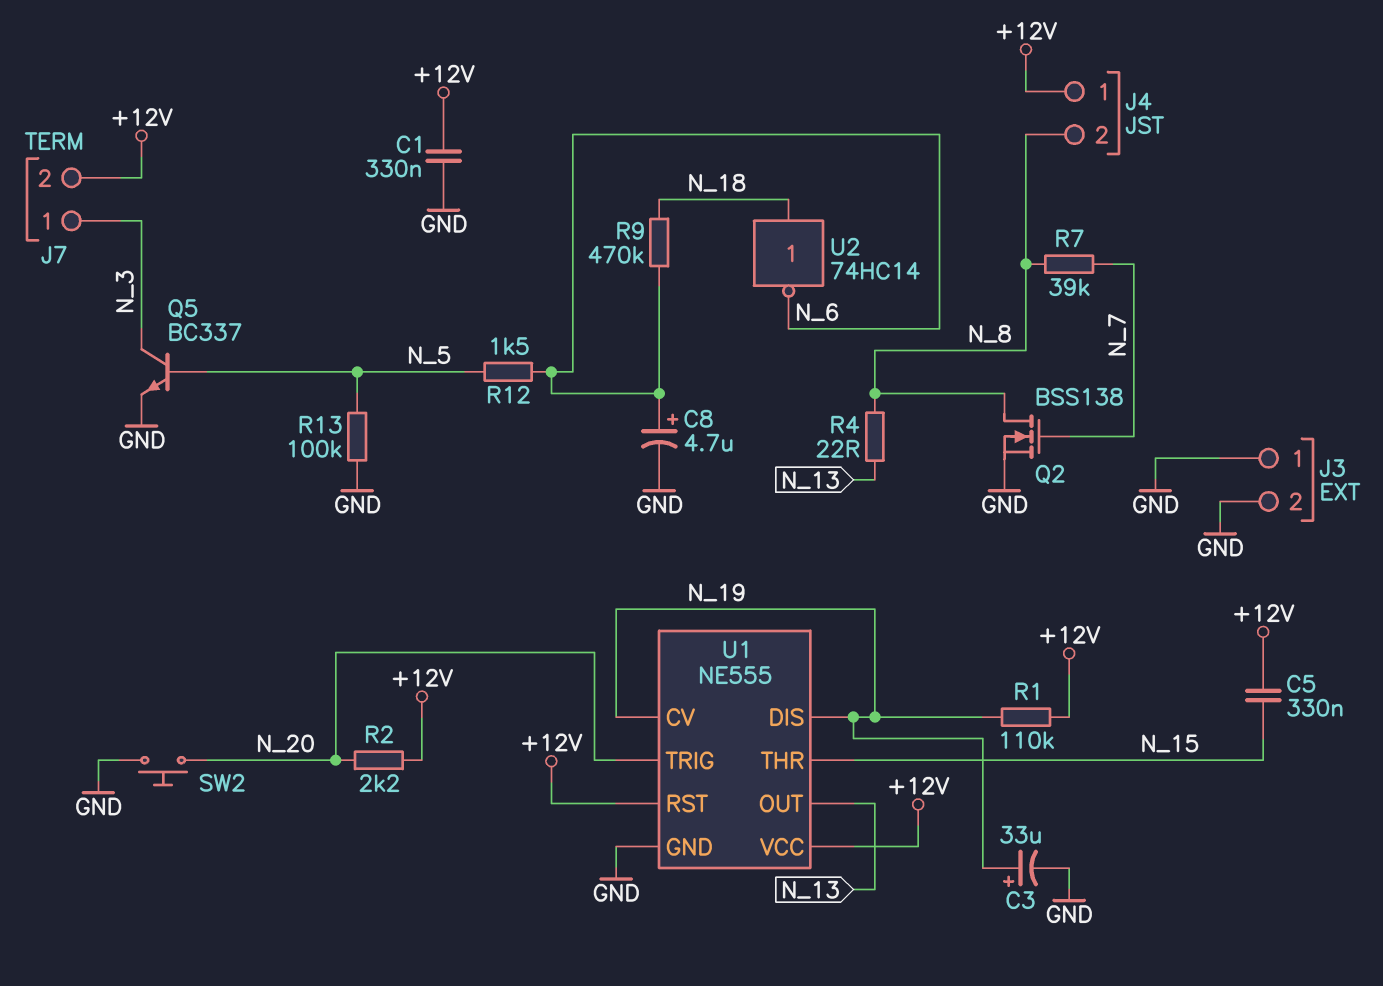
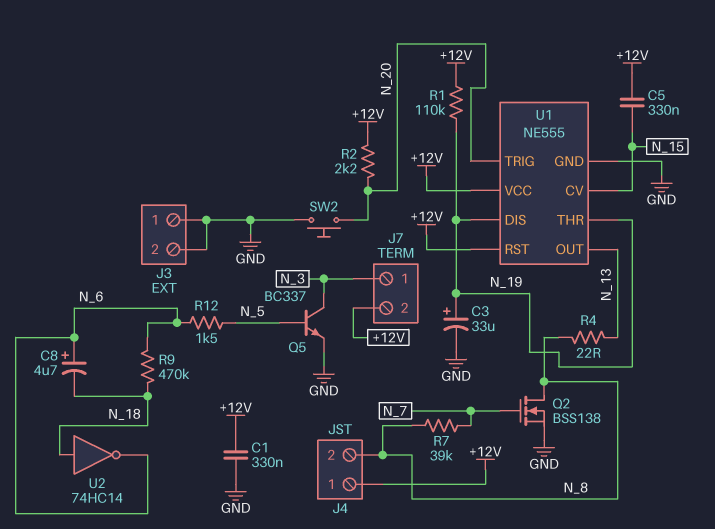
C8: 4.7uF (plus N_6, minus GND) -> 4.7uF (plus N_6, minus N_18)
R13: 100k (GND, N_5) -> none
U1 pin CV: N_19 -> N_15
U1 pin THR: N_15 -> N_19

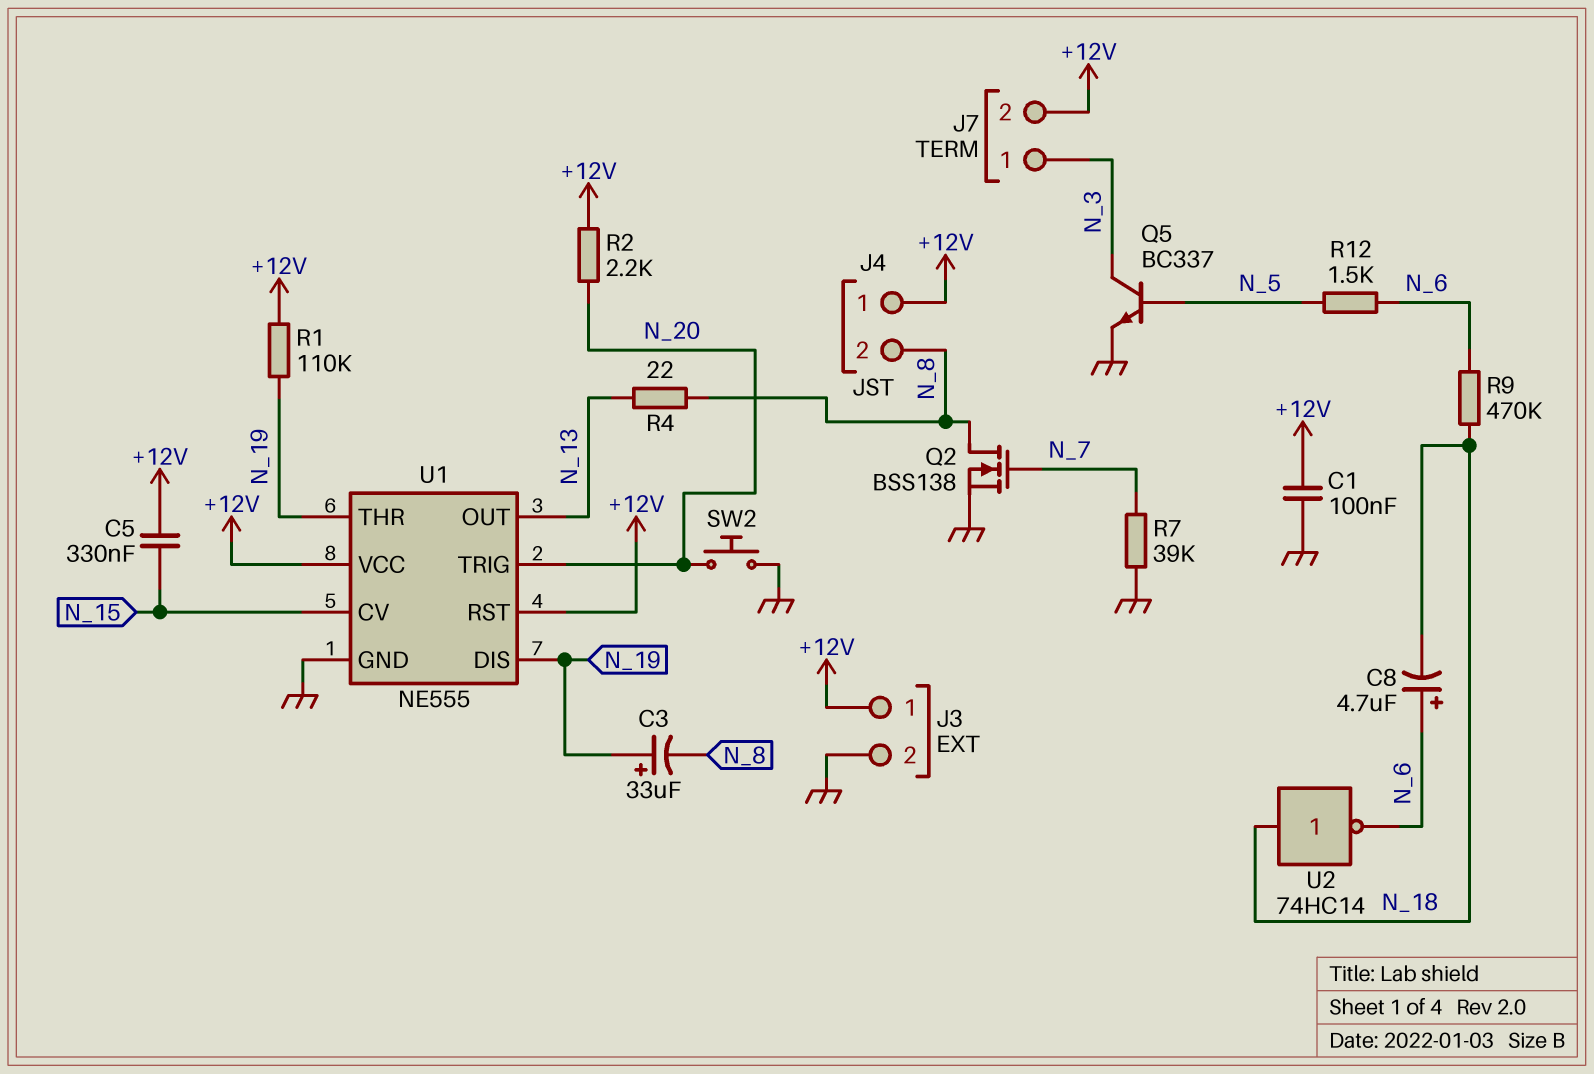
C1: 330nF (+12V, GND) -> 100nF (+12V, GND)
C3: 33uF (plus N_19, minus GND) -> 33uF (plus N_19, minus N_8)
J3 pin 1: GND -> +12V
R7: 39k (N_7, N_8) -> 39k (GND, N_7)

